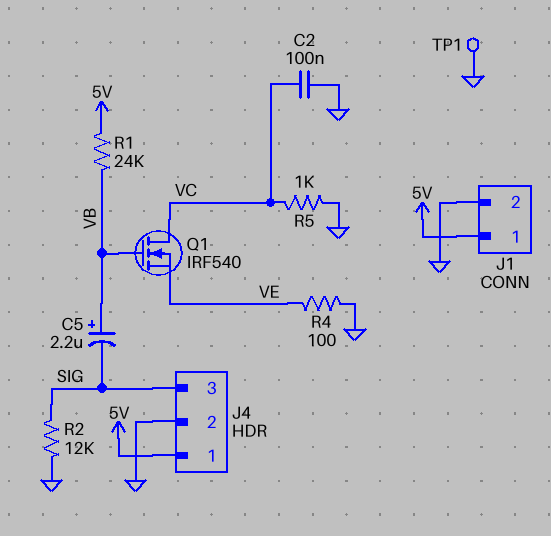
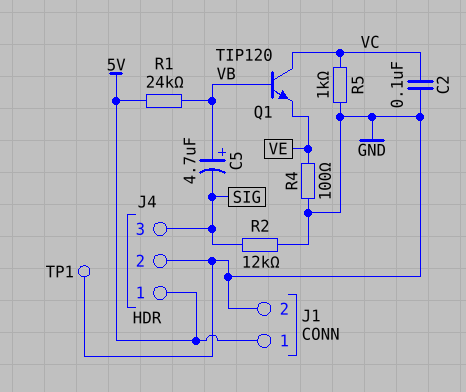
C5: 2.2uF (plus VB, minus SIG) -> 4.7uF (plus VB, minus SIG)
Q1: NMOS IRF540 (G VB, D VC, S VE) -> NPN TIP120 (B VB, C VC, E VE)

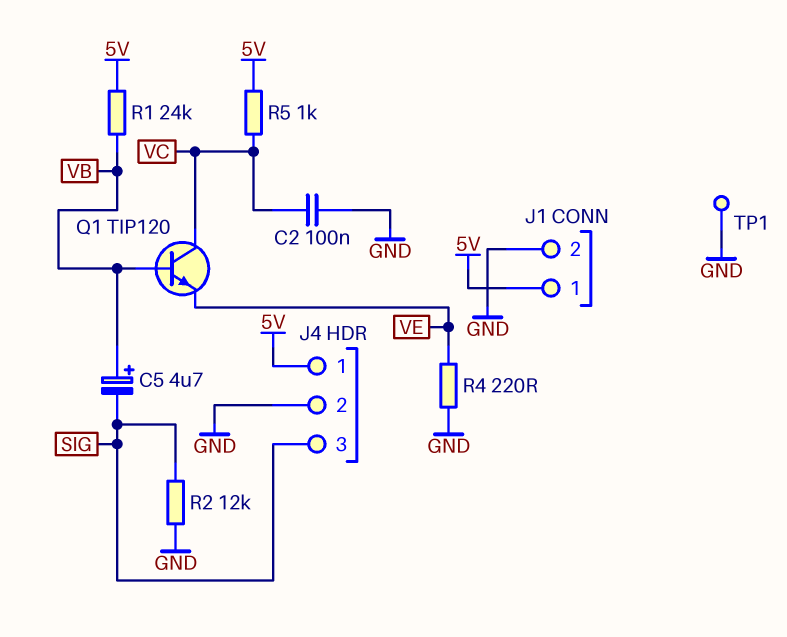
R4: 100 (GND, VE) -> 220 (GND, VE)
R5: 1k (GND, VC) -> 1k (5V, VC)

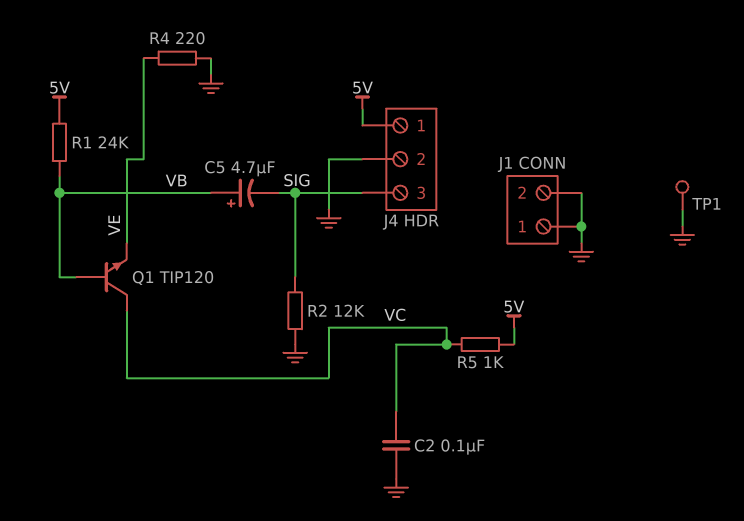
J1 pin 1: 5V -> GND

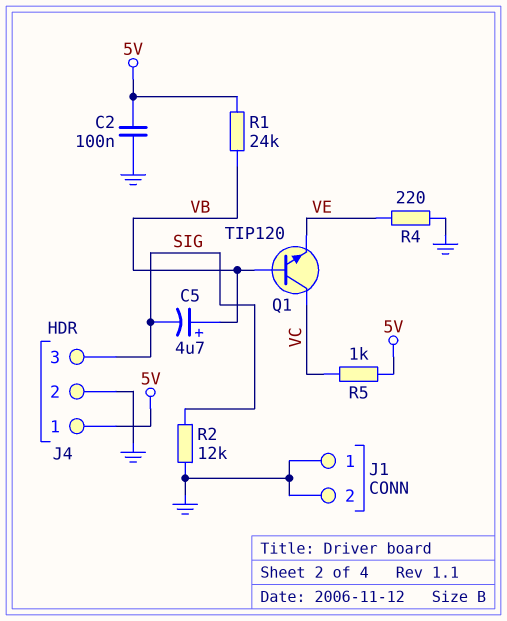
C2: 100nF (GND, VC) -> 100nF (5V, GND)
TP1: test point (GND) -> none

